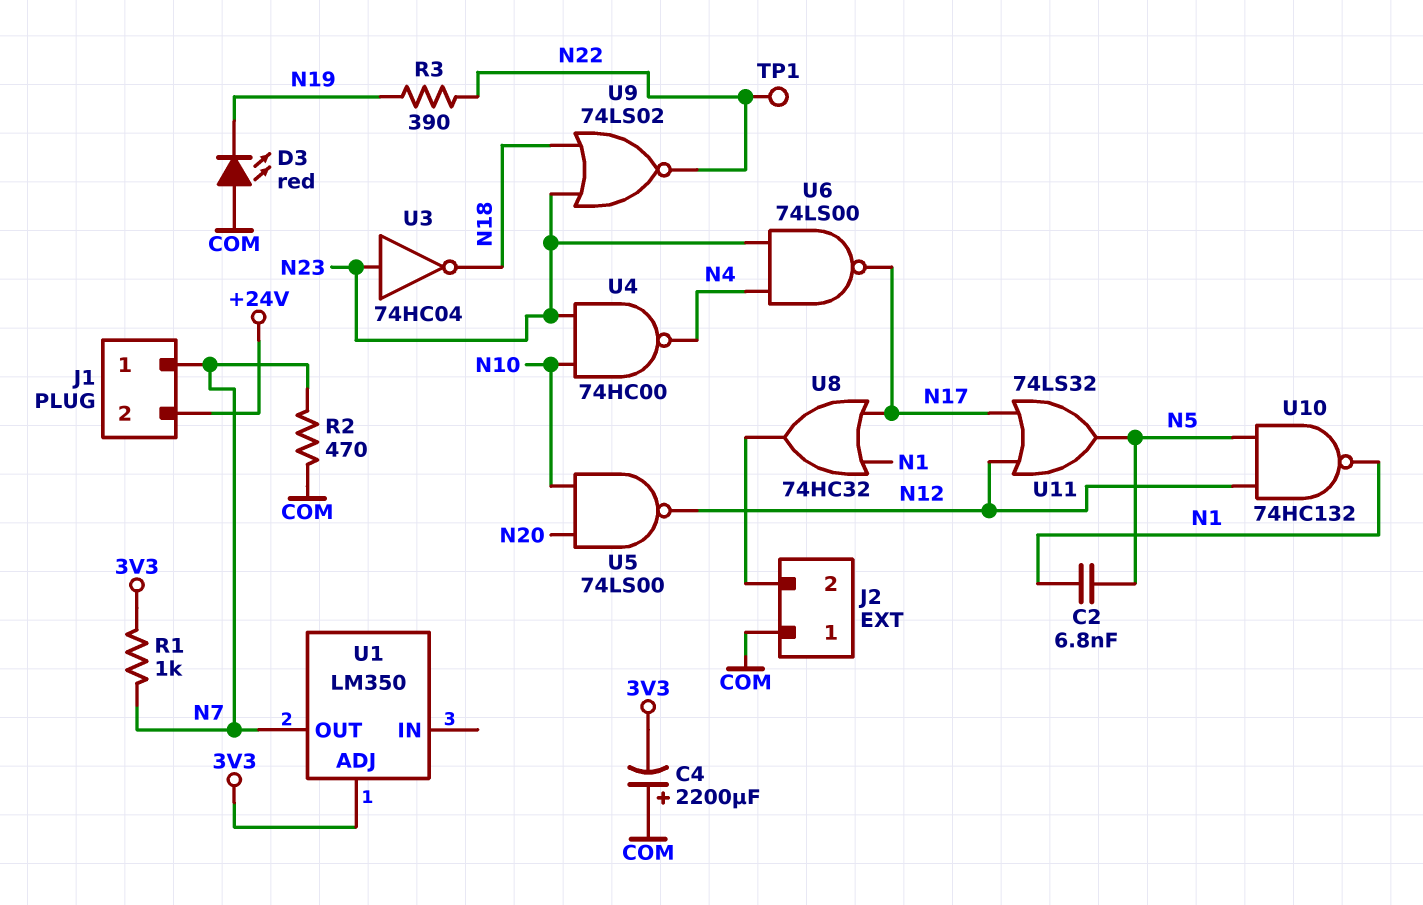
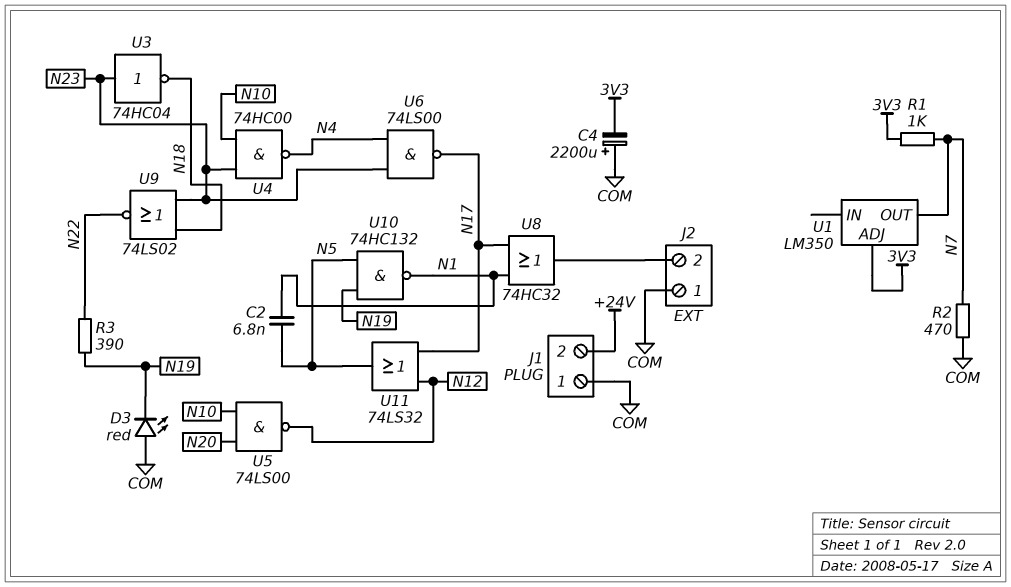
J1 pin 1: N7 -> COM
TP1: test point (N22) -> none
U10: NAND 74HC132 (in N5, in N12, out N1) -> NAND 74HC132 (in N5, in N19, out N1)

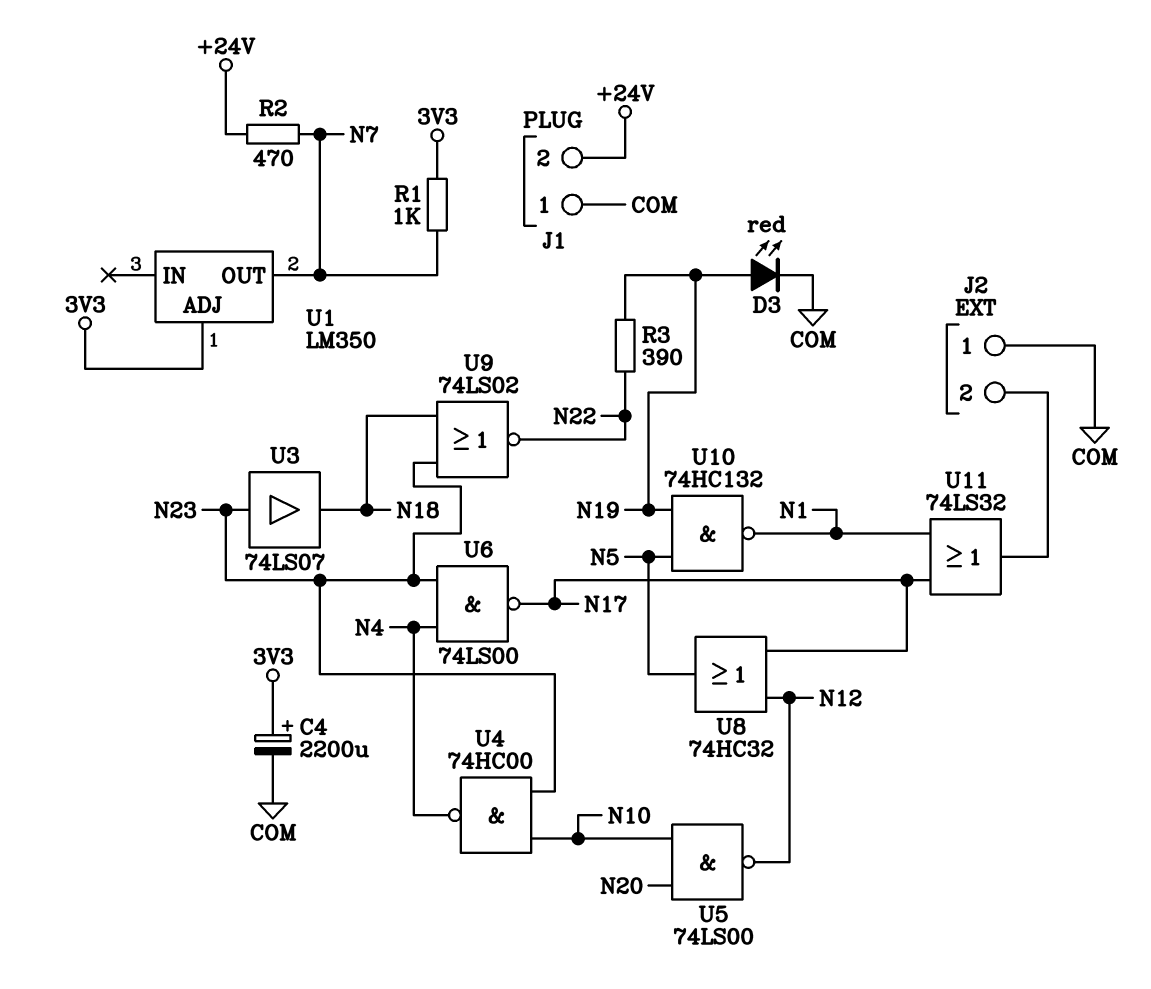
C2: 6.8nF (N1, N5) -> none
C4: 2200uF (plus COM, minus 3V3) -> 2200uF (plus 3V3, minus COM)
D3: LED red (A COM, K N19) -> LED red (A N19, K COM)
R2: 470 (COM, N7) -> 470 (+24V, N7)
U3: NOT 74HC04 (in N23, out N18) -> buffer 74LS07 (in N23, out N18)
U8: OR 74HC32 (in N1, in N17, out J2/2) -> OR 74HC32 (in N12, in N17, out N5)
U11: OR 74LS32 (in N12, in N17, out N5) -> OR 74LS32 (in N1, in N17, out J2/2)

